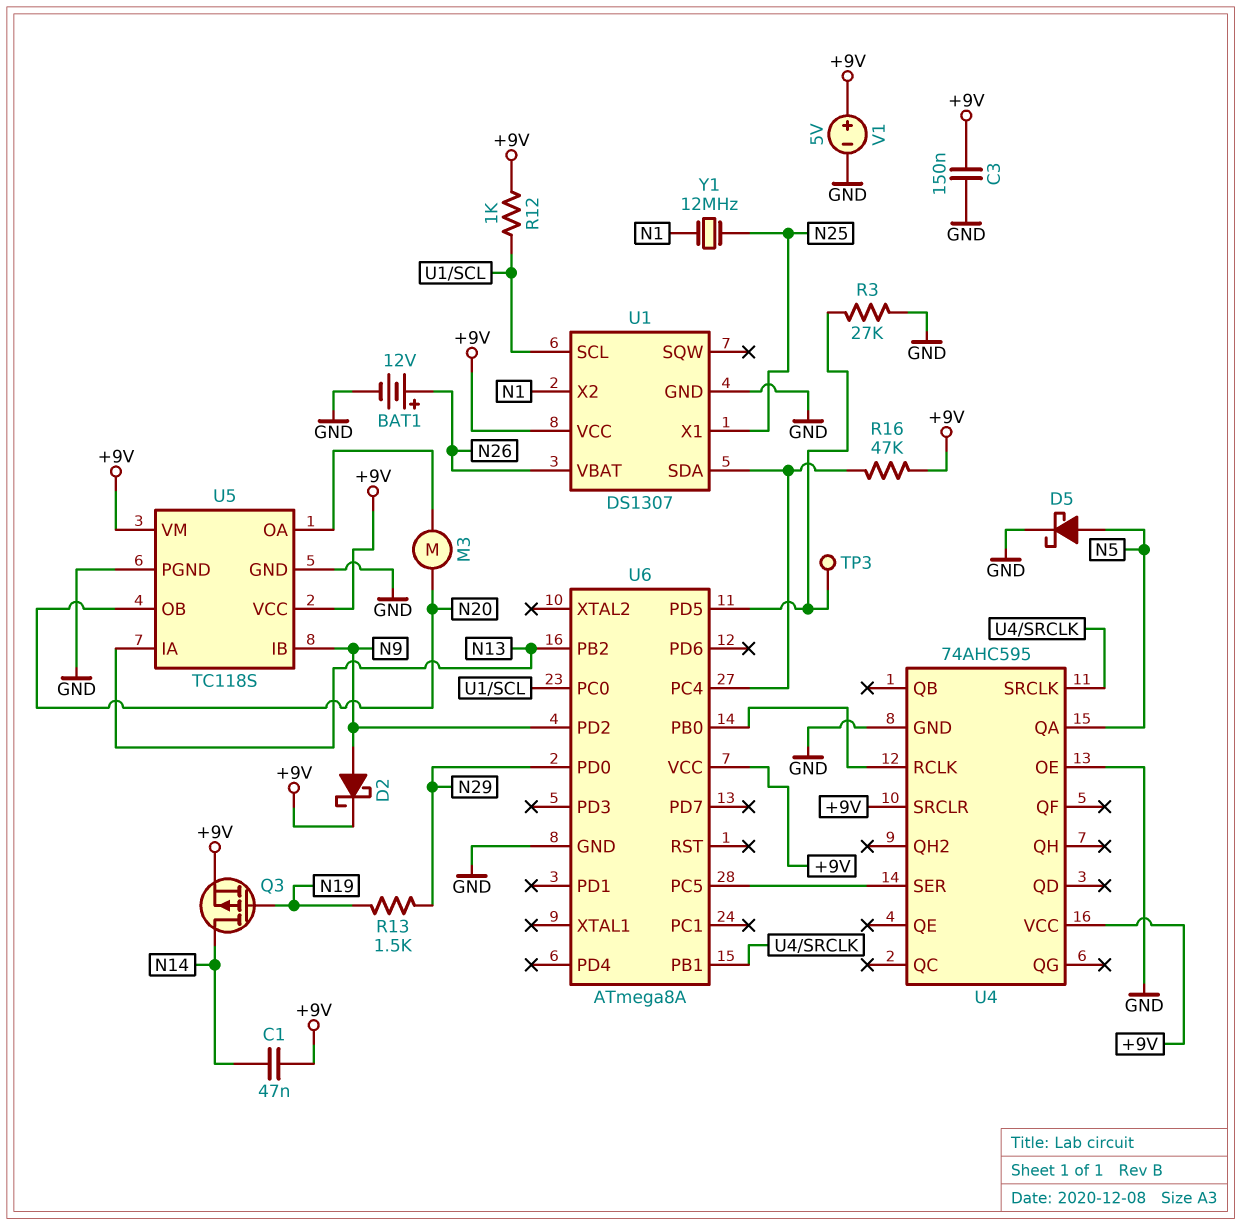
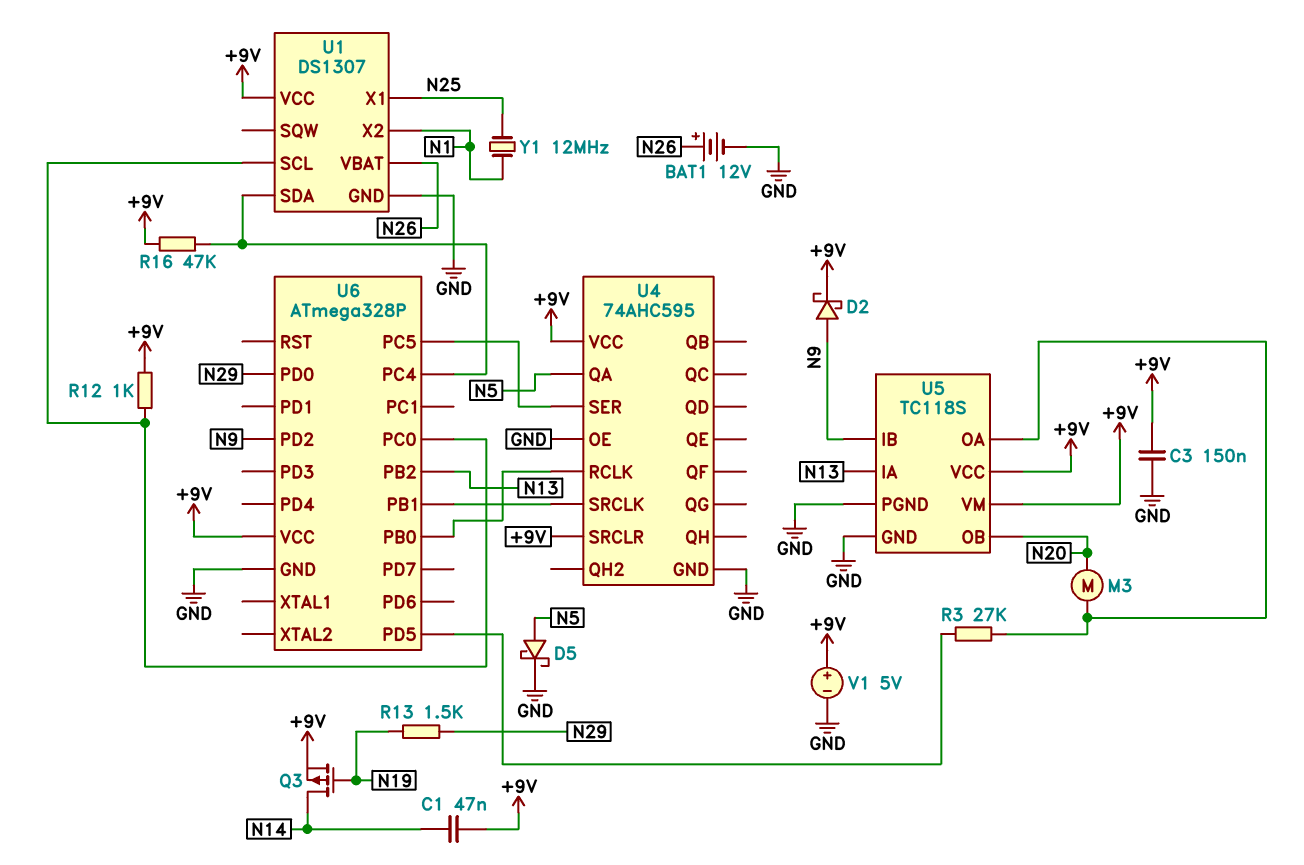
R3: 27k (GND, U6/PD5) -> 27k (U5/OA, U6/PD5)
TP3: test point (U6/PD5) -> none
U6: ATmega8A -> ATmega328P

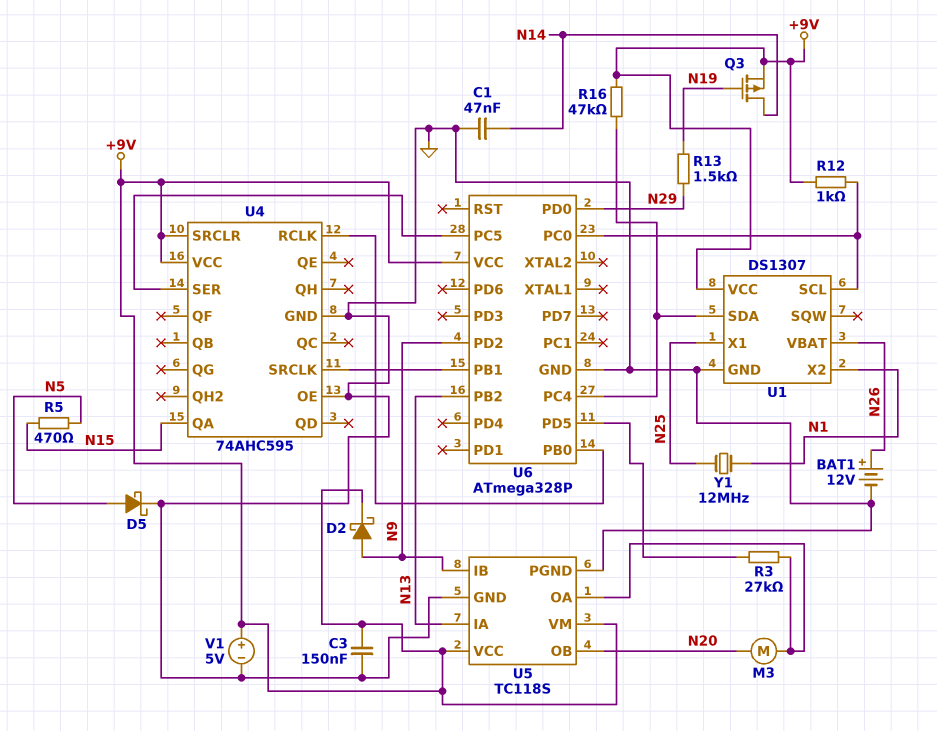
C1: 47nF (+9V, N14) -> 47nF (GND, N14)
R5: none -> 470 (N5, N15)
U4 pin QA: N5 -> N15

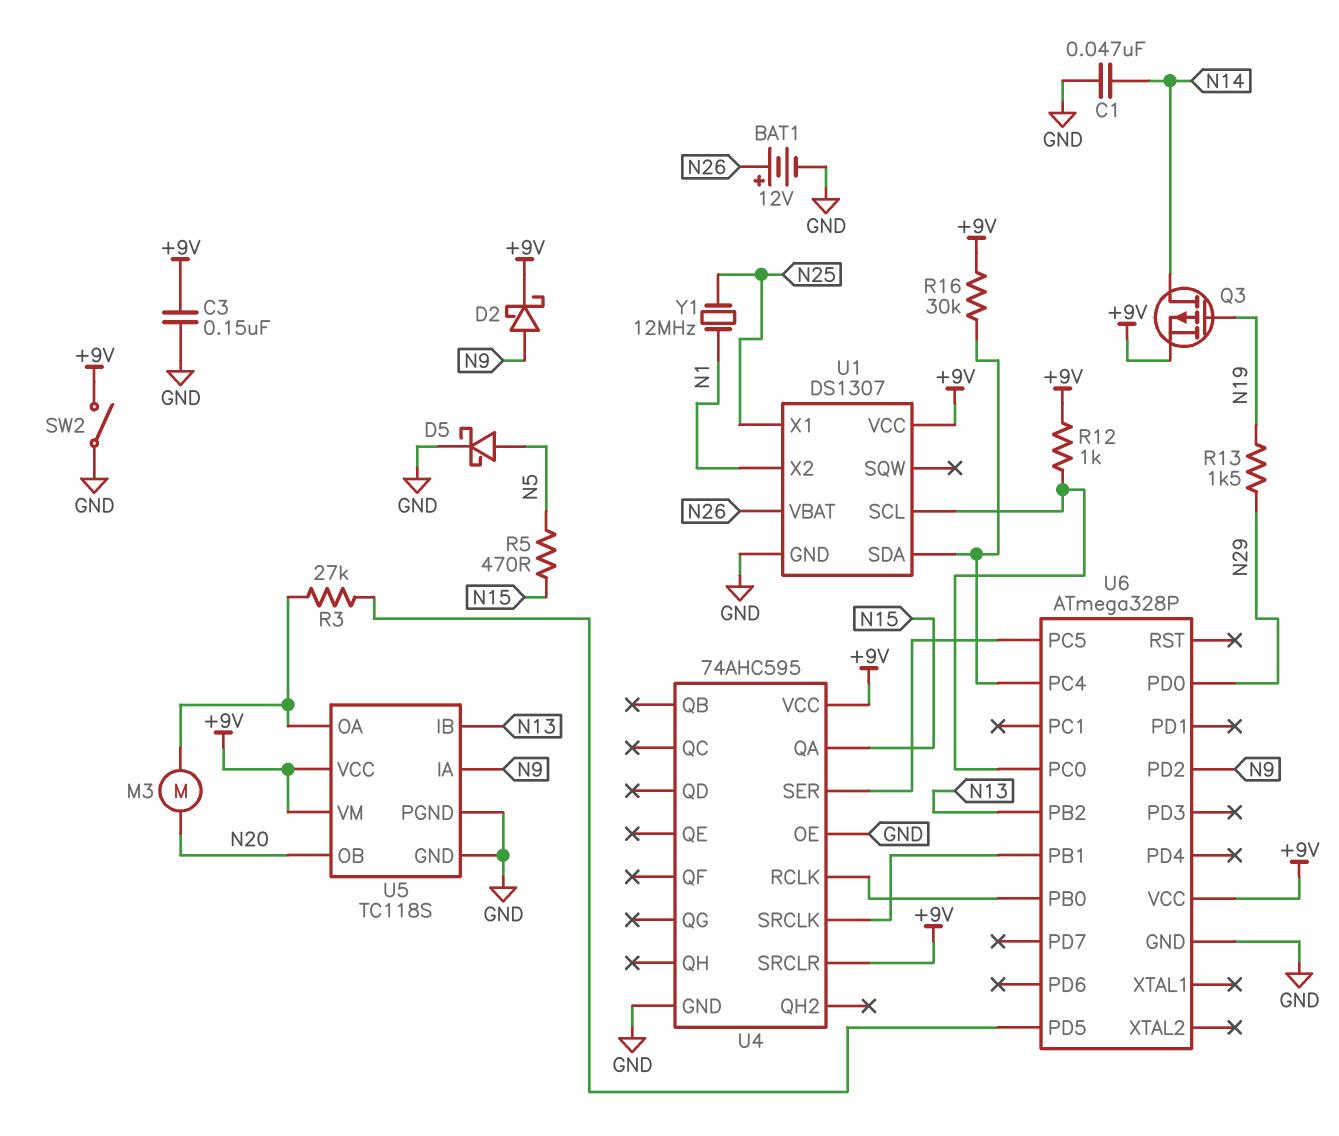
R16: 47k (+9V, U1/SDA) -> 30k (+9V, U1/SDA)
SW2: none -> switch (+9V, GND)
U5 pin IA: N13 -> N9
U5 pin IB: N9 -> N13
V1: 5V (plus +9V, minus GND) -> none

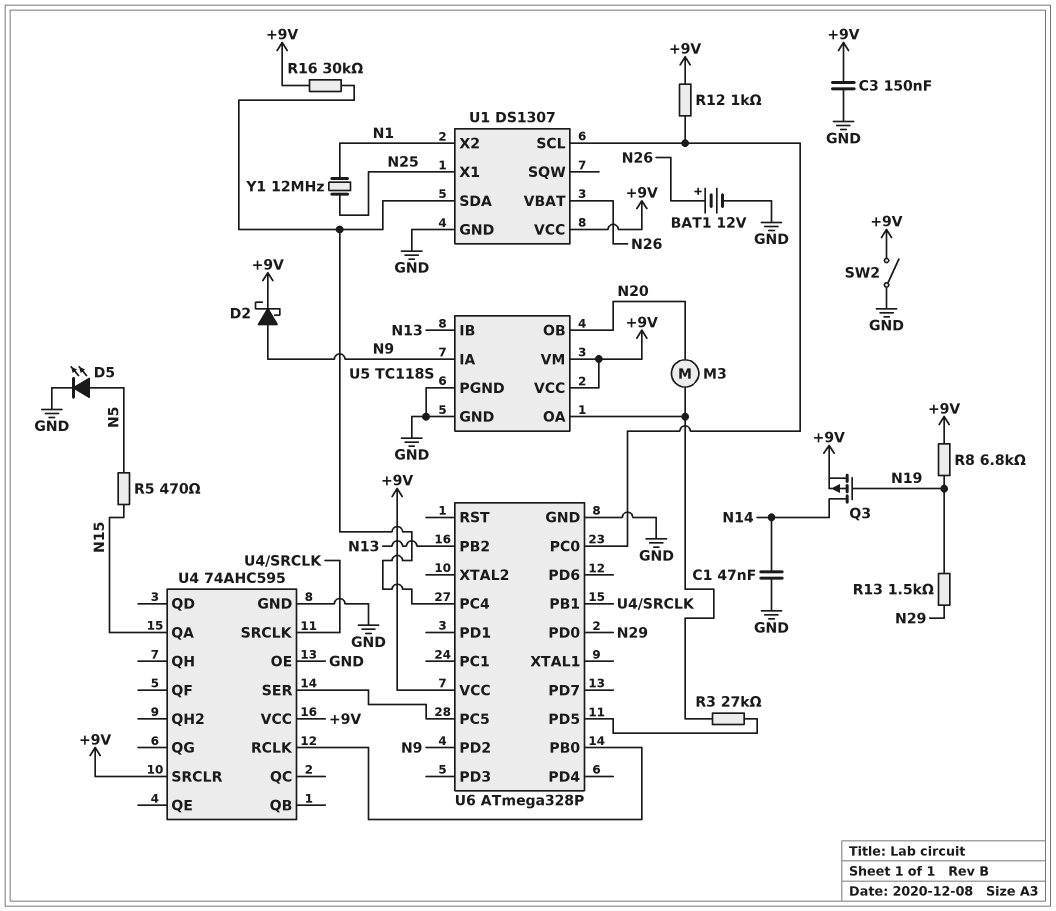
D5: schottky (A N5, K GND) -> LED (A N5, K GND)
R8: none -> 6.8k (+9V, N19)

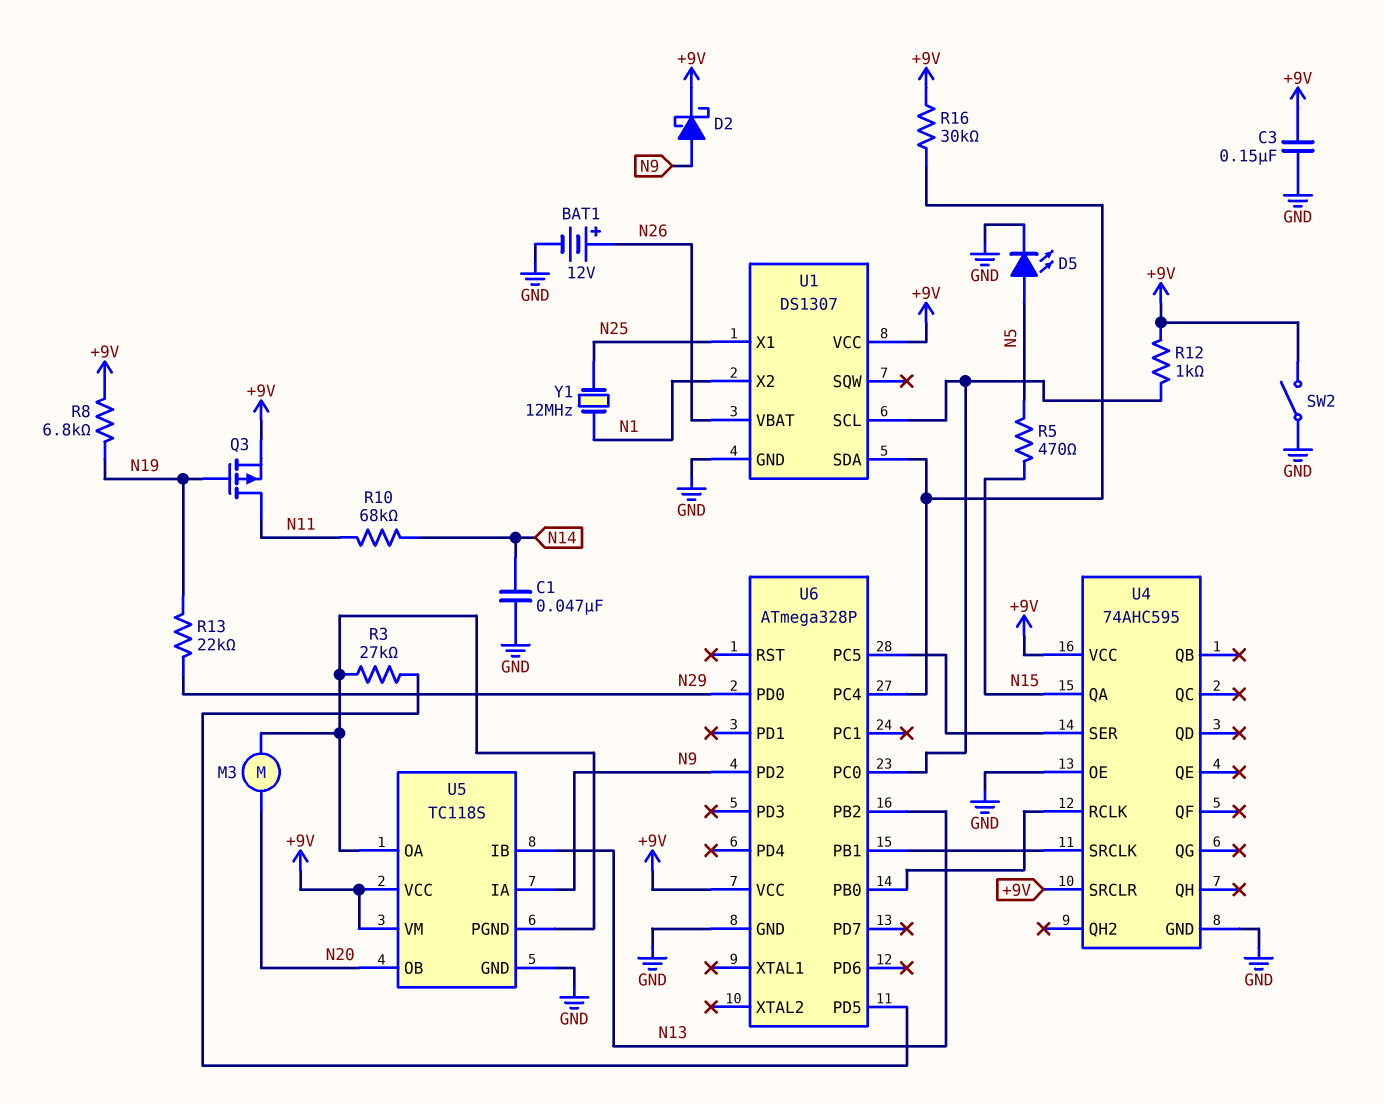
Q3: PMOS (G N19, D N14, S +9V) -> PMOS (G N19, D N11, S +9V)
R10: none -> 68k (N11, N14)
R13: 1.5k (N19, N29) -> 22k (N19, N29)
U5 pin PGND: GND -> U5/OA

